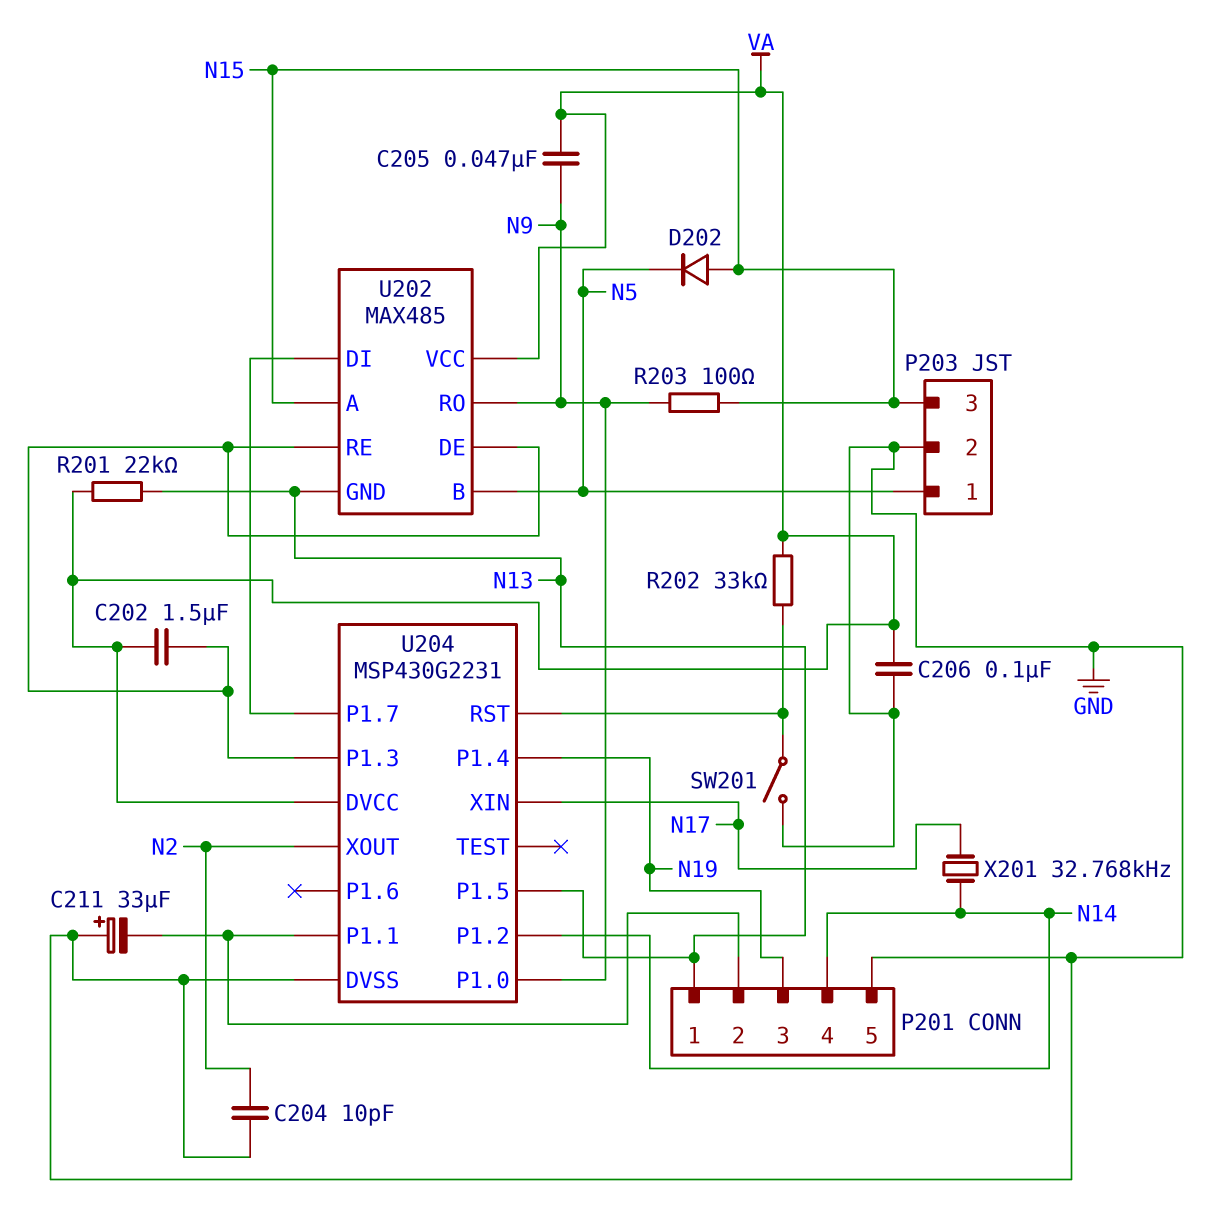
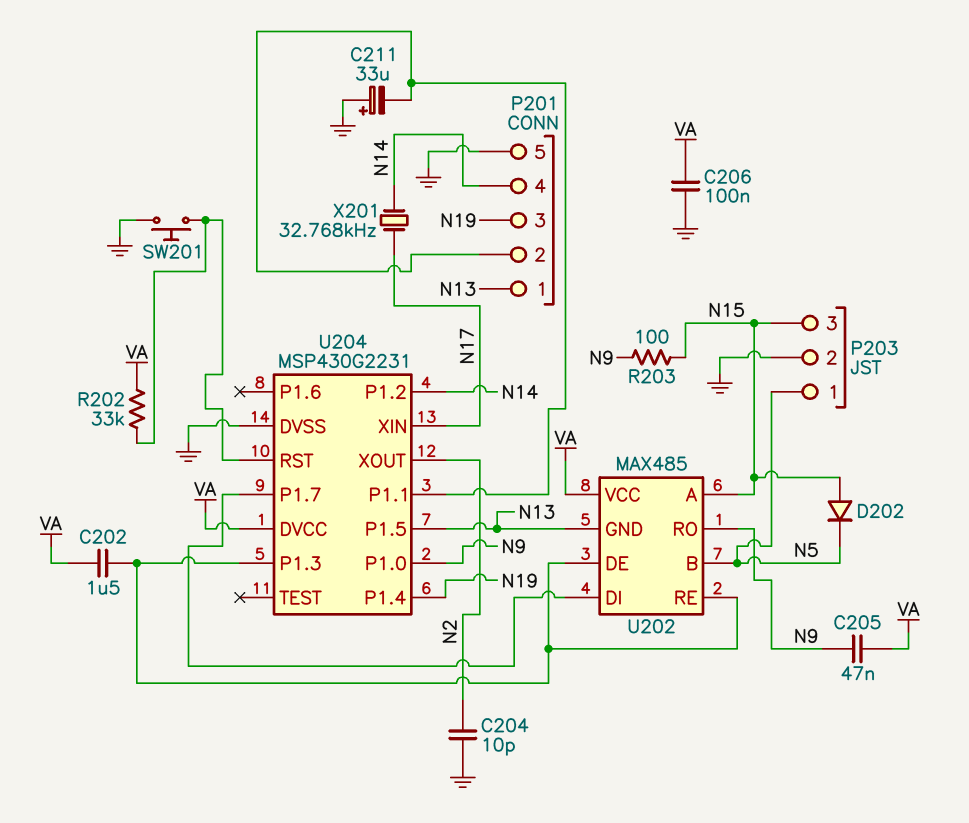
R201: 22k (N13, VA) -> none
SW201: switch (GND, U204/RST) -> button (GND, U204/RST)

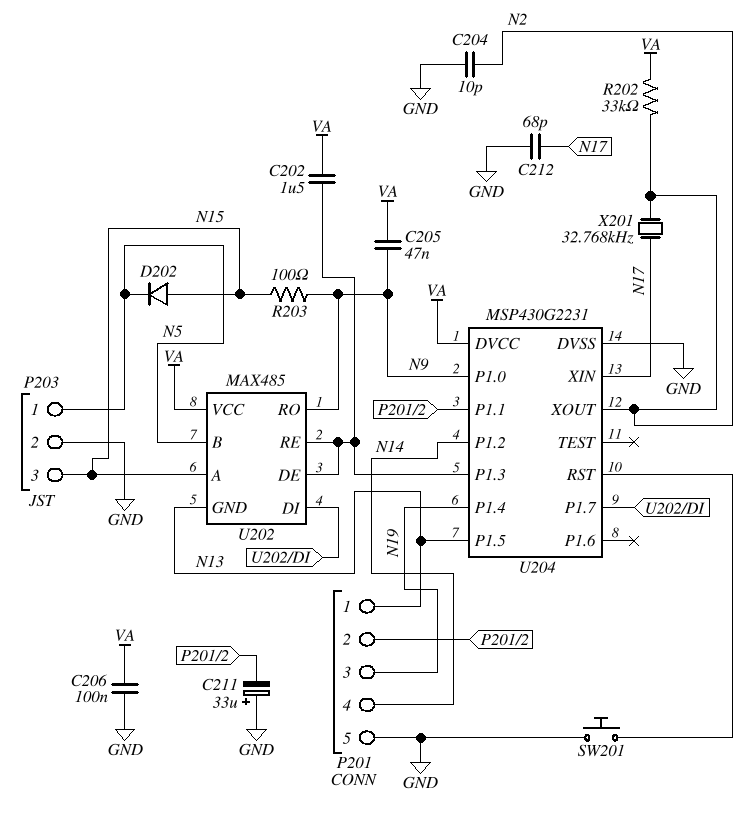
C212: none -> 68pF (GND, N17)
R202: 33k (U204/RST, VA) -> 33k (N2, VA)
X201: 32.768kHz (N14, N17) -> 32.768kHz (N2, N17)

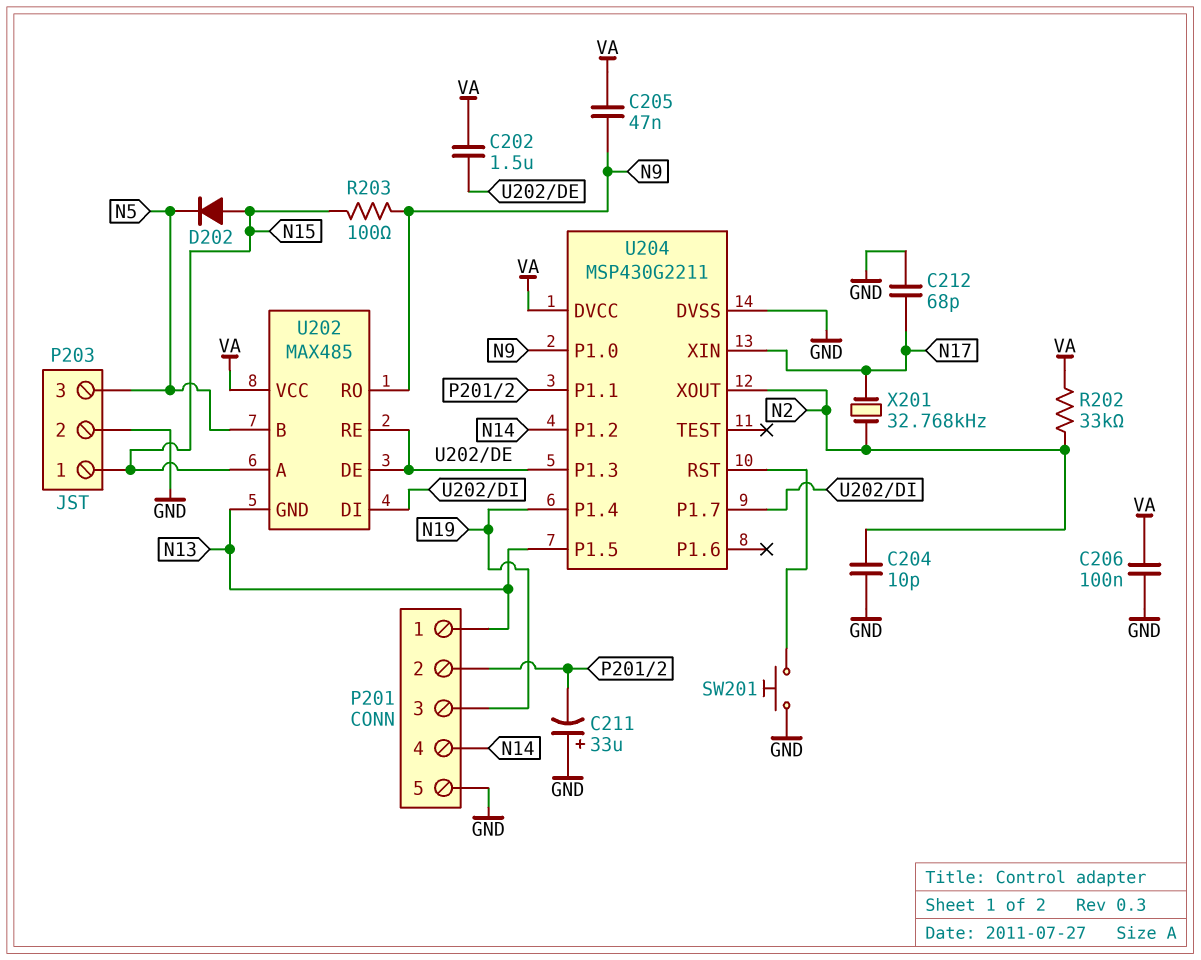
P203 pin 1: N5 -> N15
P203 pin 3: N15 -> N5
U204: MSP430G2231 -> MSP430G2211

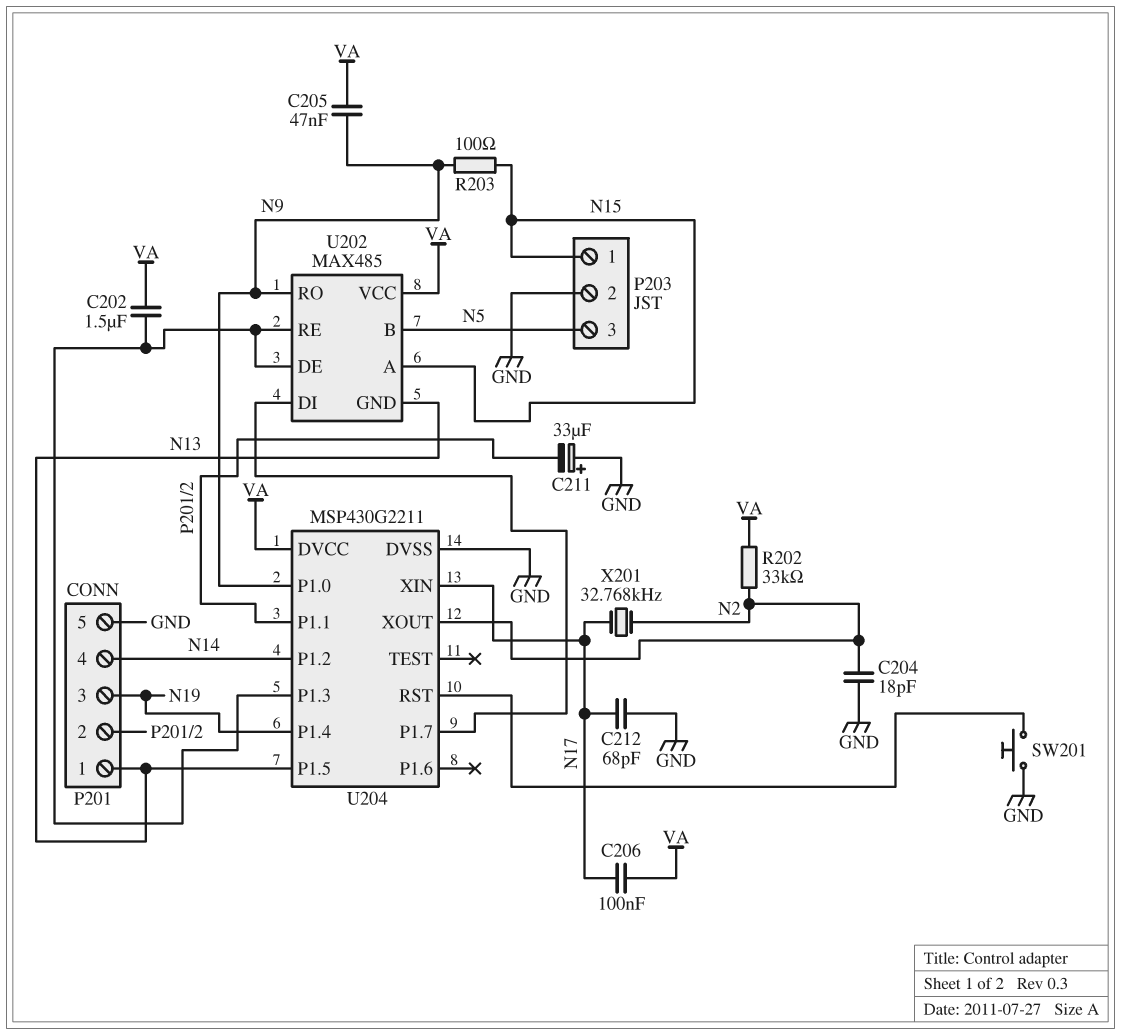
C204: 10pF (GND, N2) -> 18pF (GND, N2)
C206: 100nF (GND, VA) -> 100nF (N17, VA)
D202: diode (A N15, K N5) -> none

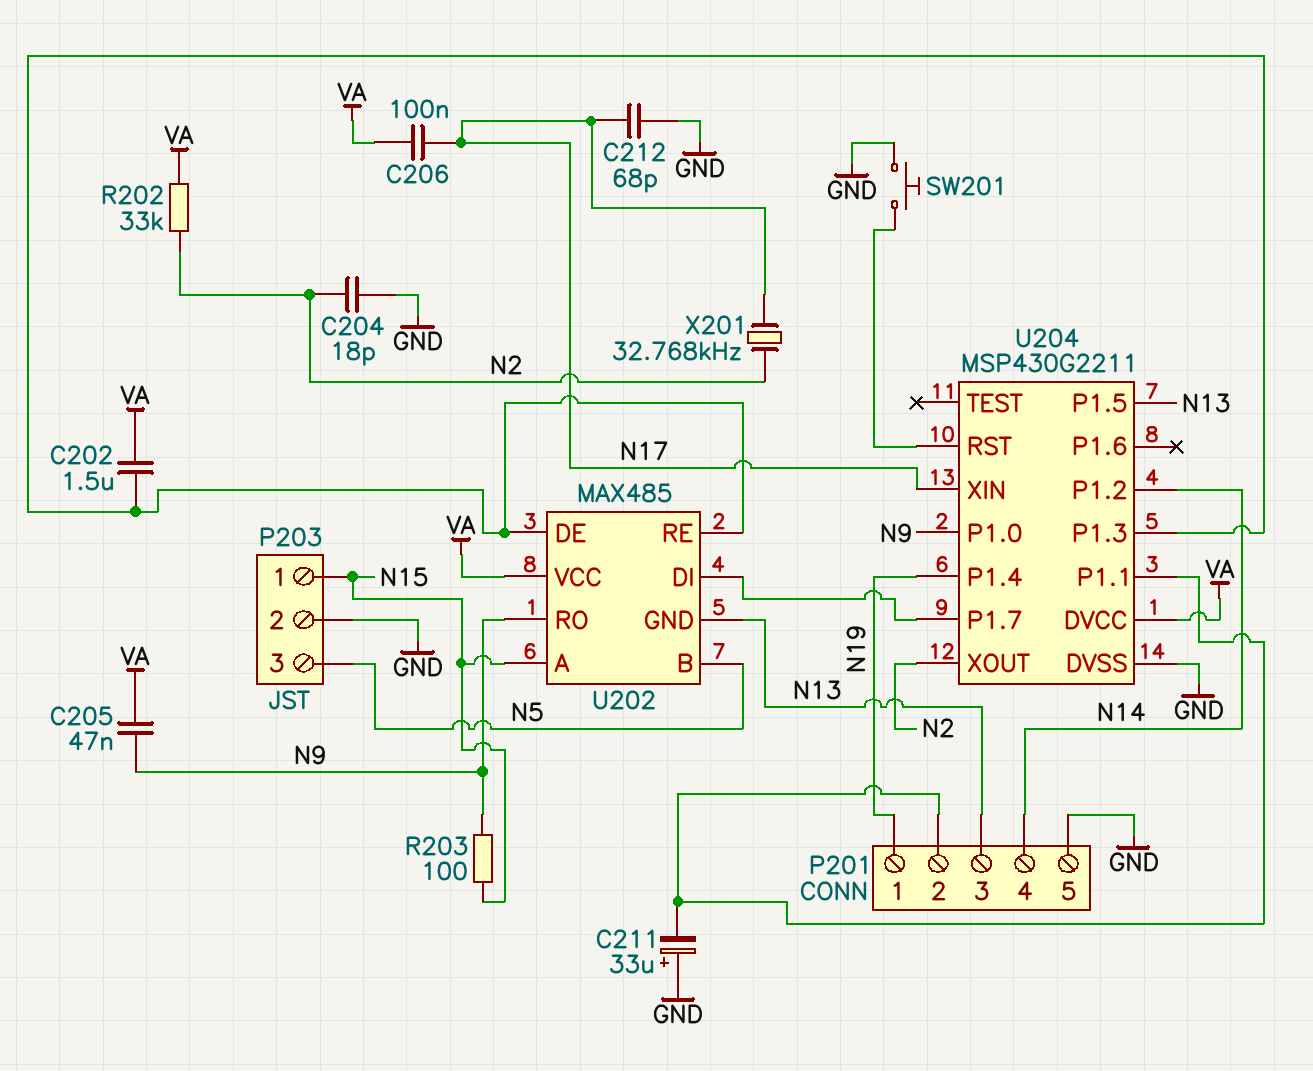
P201 pin 1: N13 -> N19
P201 pin 3: N19 -> N13

